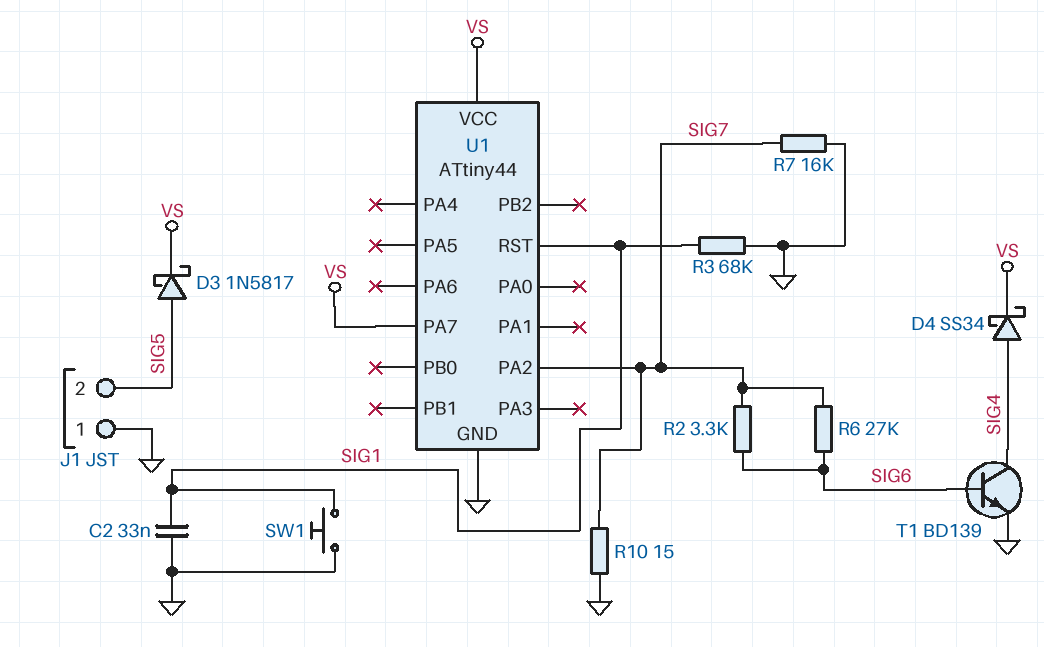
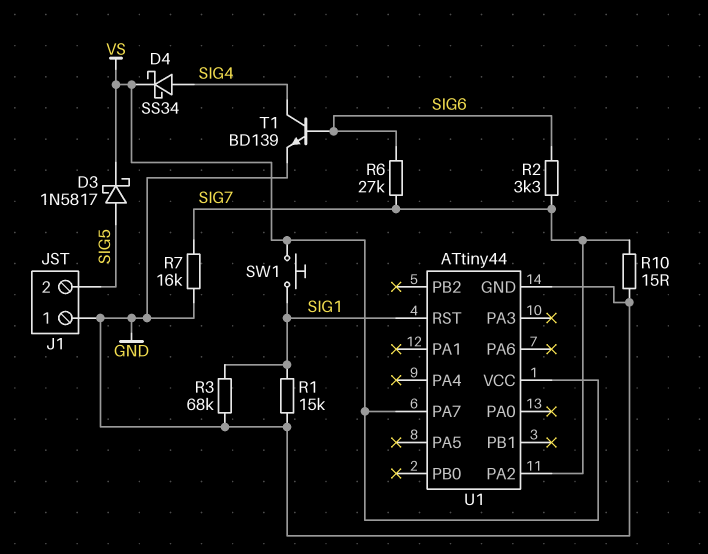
C2: 33nF (GND, SIG1) -> none
R1: none -> 15k (GND, SIG1)
SW1: button (GND, SIG1) -> button (SIG1, VS)

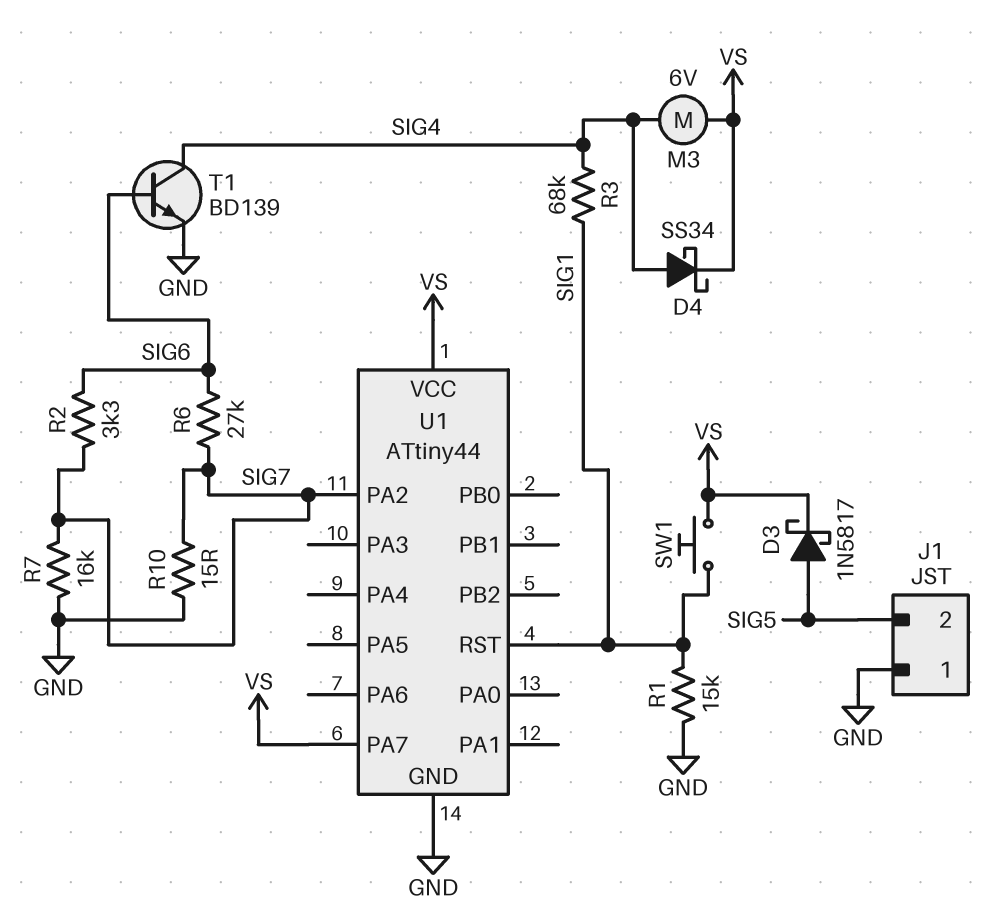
M3: none -> motor 6V (SIG4, VS)
R3: 68k (GND, SIG1) -> 68k (SIG1, SIG4)

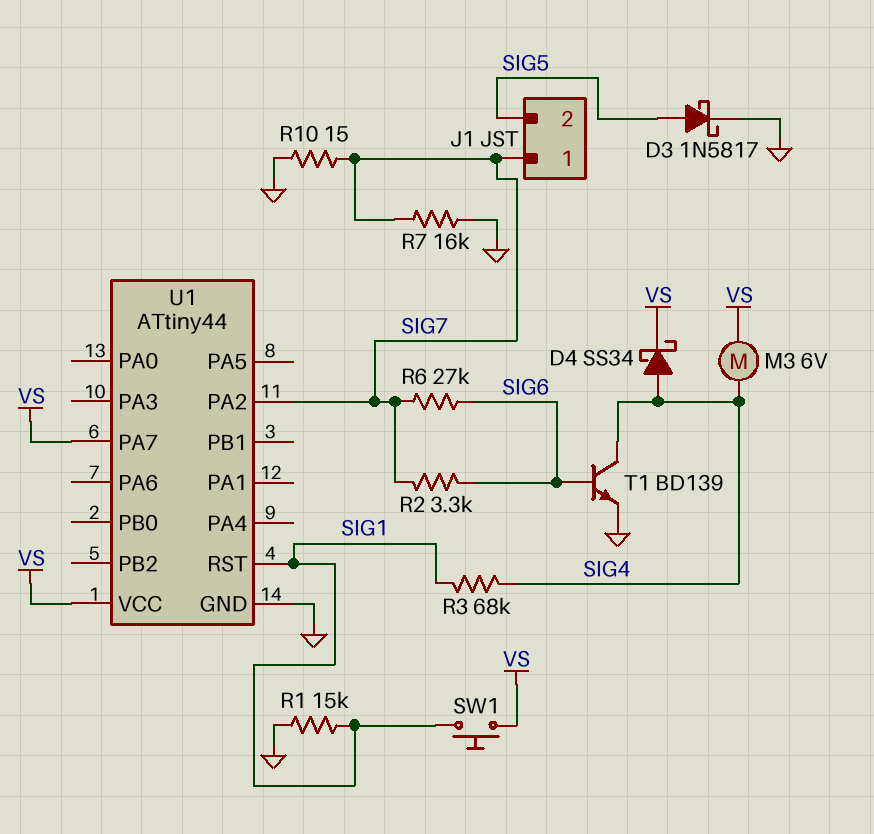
D3: schottky 1N5817 (A SIG5, K VS) -> schottky 1N5817 (A SIG5, K GND)
J1 pin 1: GND -> SIG7

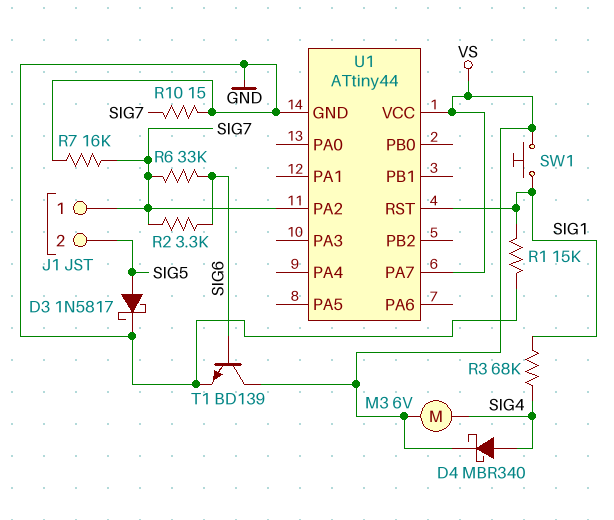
D4: schottky SS34 (A SIG4, K VS) -> schottky MBR340 (A SIG4, K VS)
R6: 27k (SIG6, SIG7) -> 33k (SIG6, SIG7)
T1: NPN BD139 (B SIG6, C SIG4, E GND) -> NPN BD139 (B SIG6, C VS, E GND)

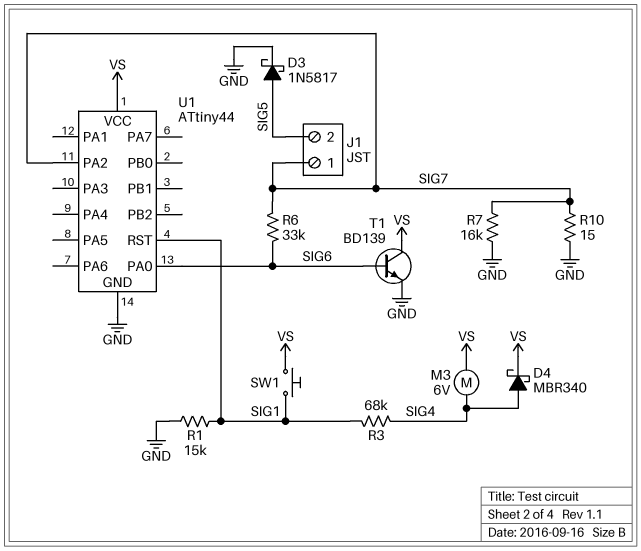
R2: 3.3k (SIG6, SIG7) -> none
U1 pin PA0: none -> SIG6
U1 pin PA7: VS -> none

